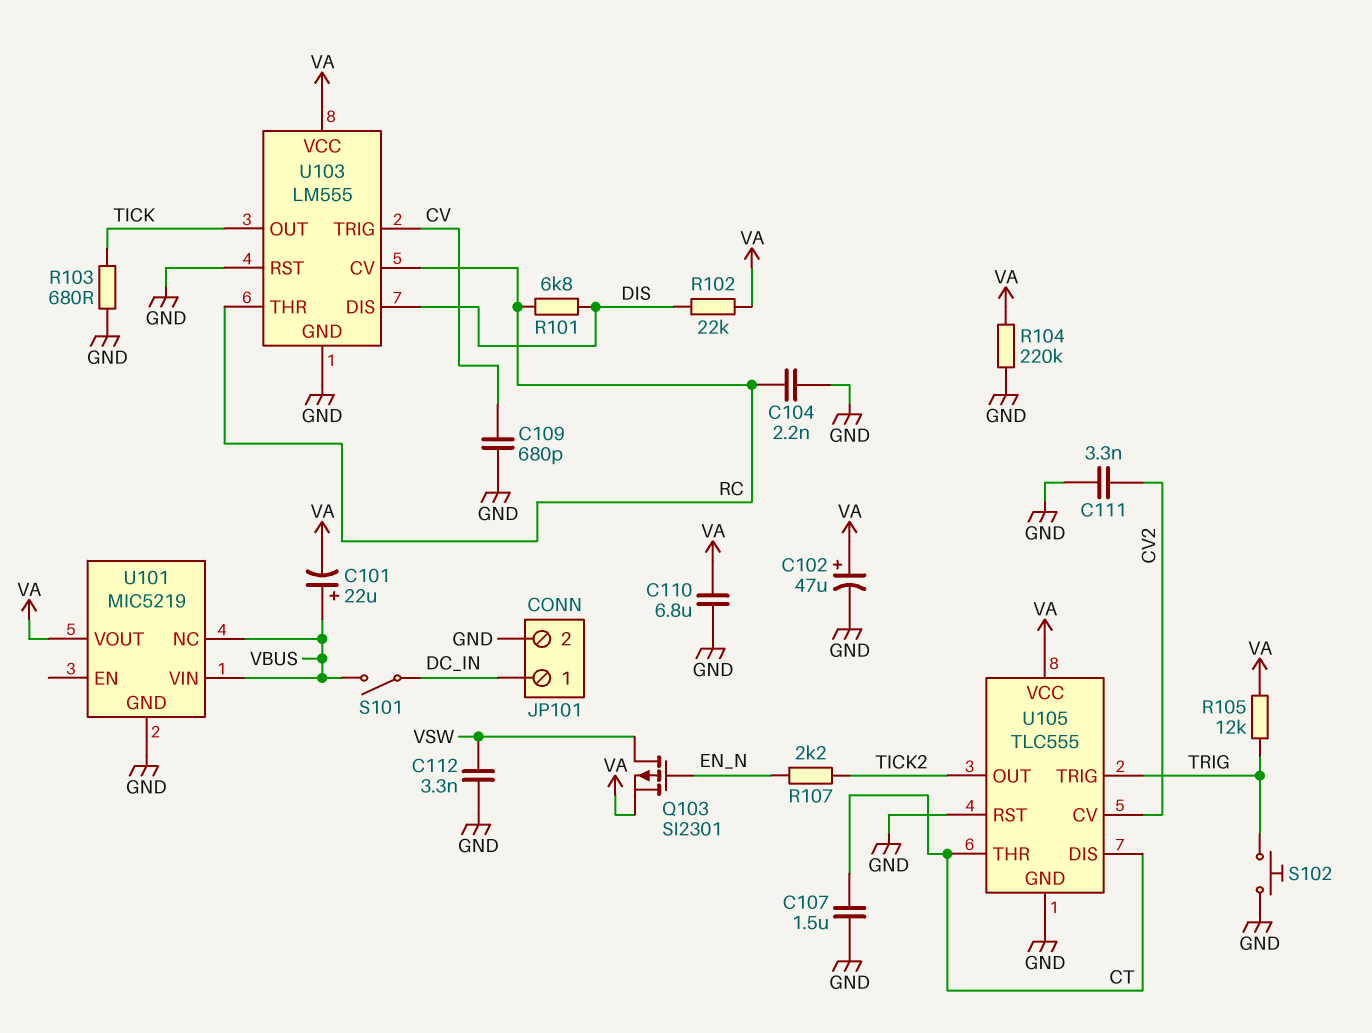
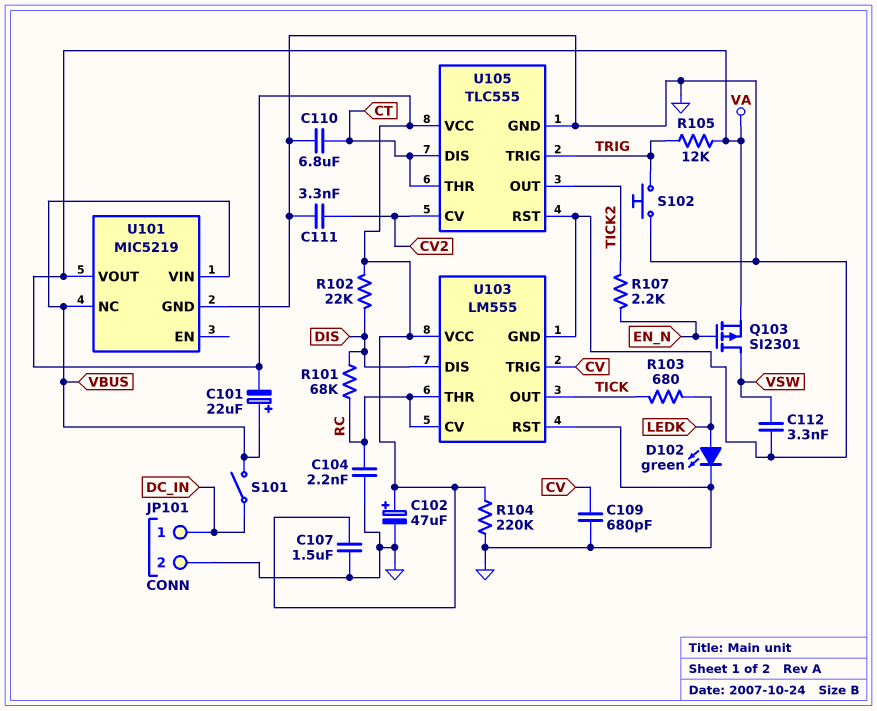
C107: 1.5uF (CT, GND) -> 1.5uF (GND, VA)
C110: 6.8uF (GND, VA) -> 6.8uF (CT, GND)
D102: none -> LED green (A LEDK, K GND)
R101: 6.8k (DIS, RC) -> 68k (DIS, RC)
R103: 680 (GND, TICK) -> 680 (LEDK, TICK)

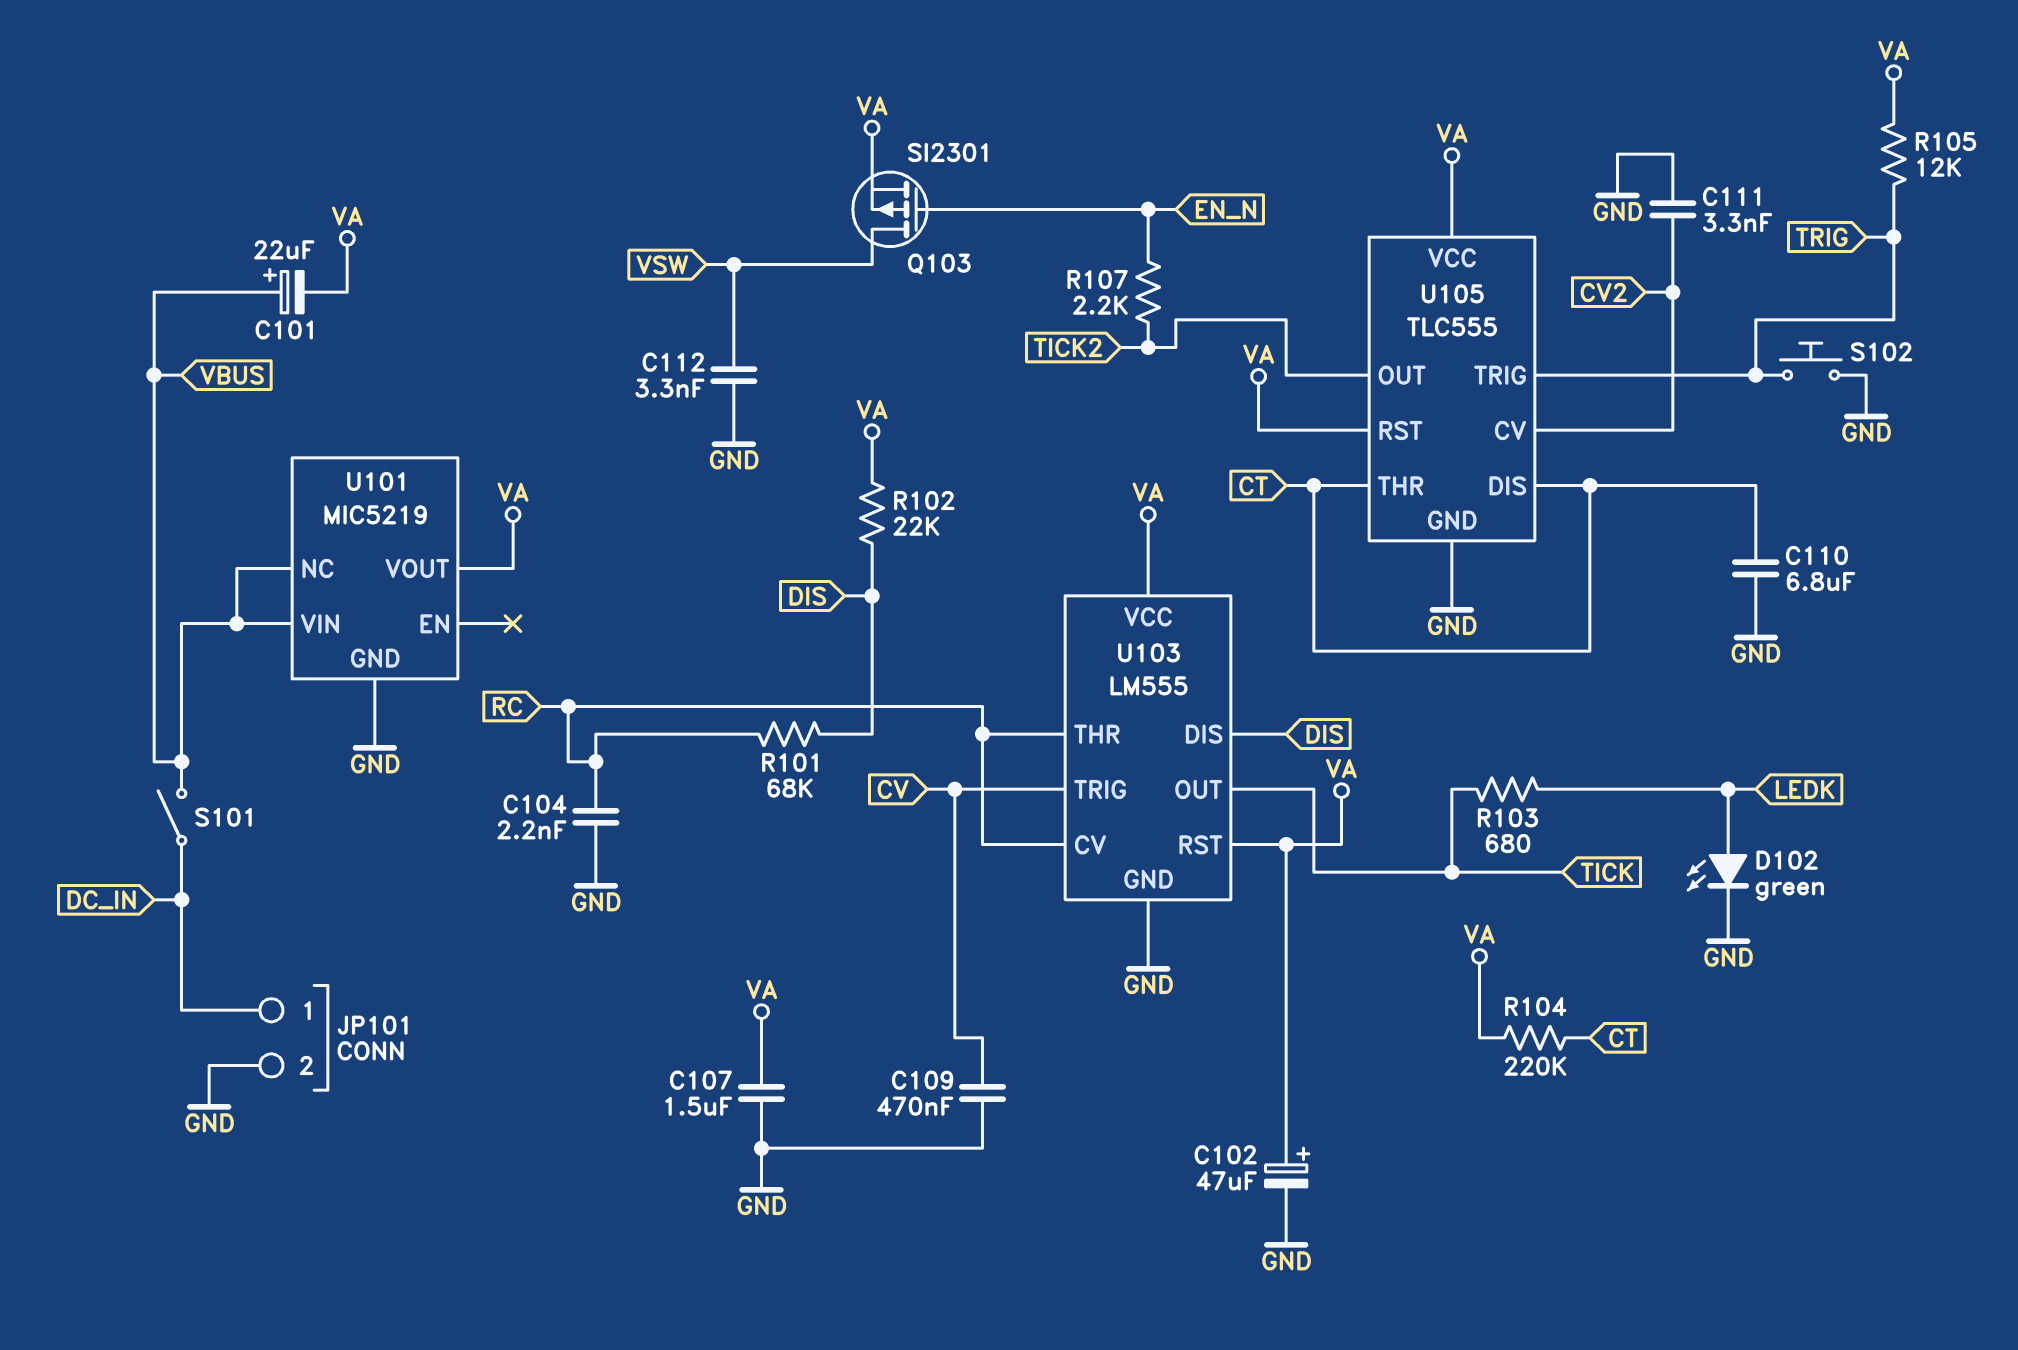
C109: 680pF (CV, GND) -> 470nF (CV, GND)
R104: 220k (GND, VA) -> 220k (CT, VA)
U103 pin RST: GND -> VA
U105 pin RST: GND -> VA

